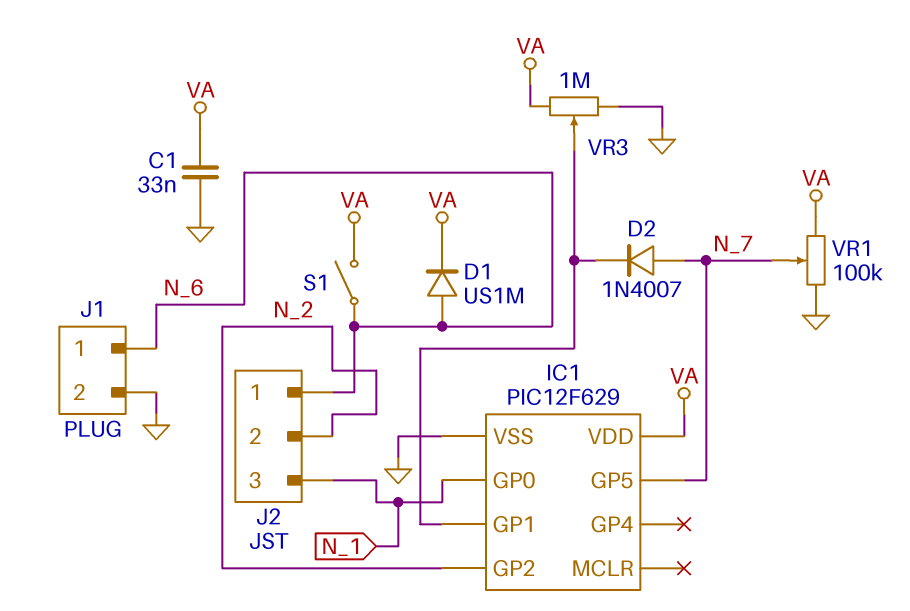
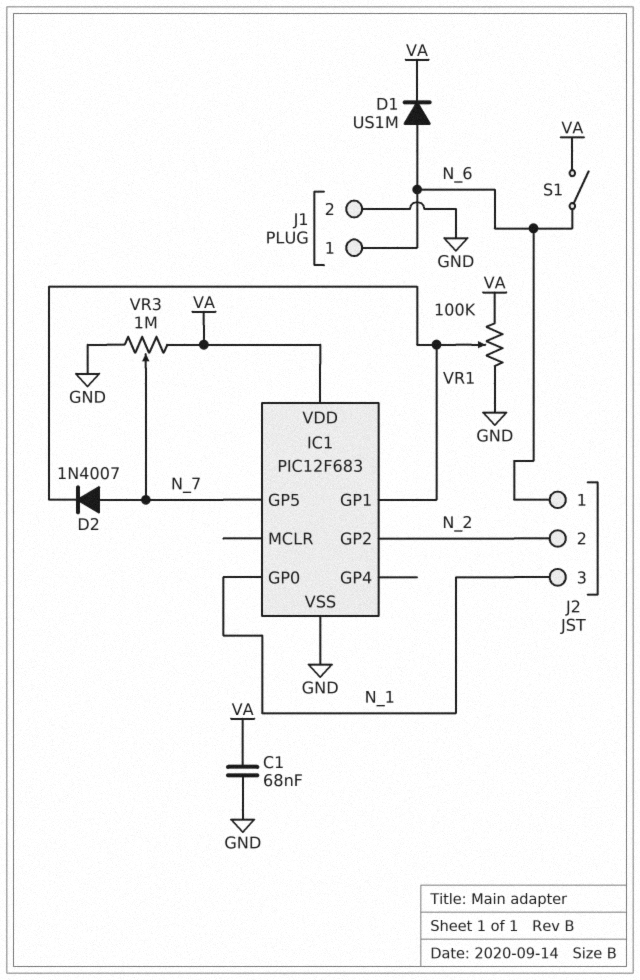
C1: 33nF (GND, VA) -> 68nF (GND, VA)
IC1: PIC12F629 -> PIC12F683
VR1: 100k (GND, VA, wiper N_7) -> 100k (GND, VA, wiper IC1/GP1)
VR3: 1M (GND, VA, wiper IC1/GP1) -> 1M (GND, VA, wiper N_7)

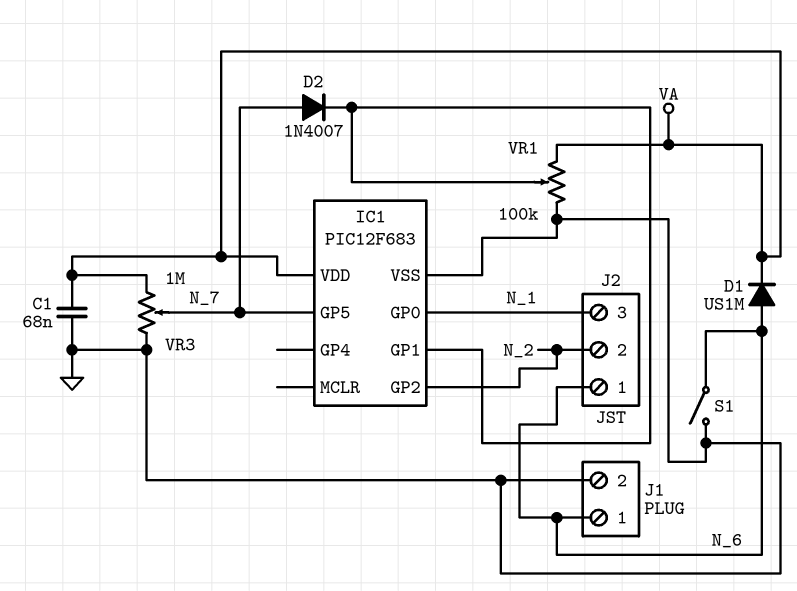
S1: switch (N_6, VA) -> switch (GND, N_6)

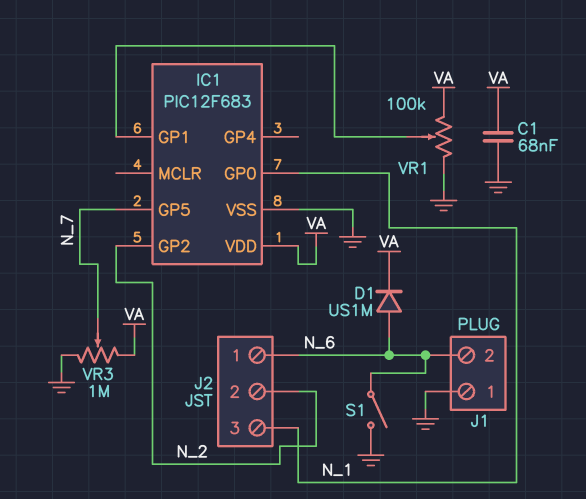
D2: diode 1N4007 (A N_7, K IC1/GP1) -> none
J1 pin 1: N_6 -> GND
J1 pin 2: GND -> N_6

